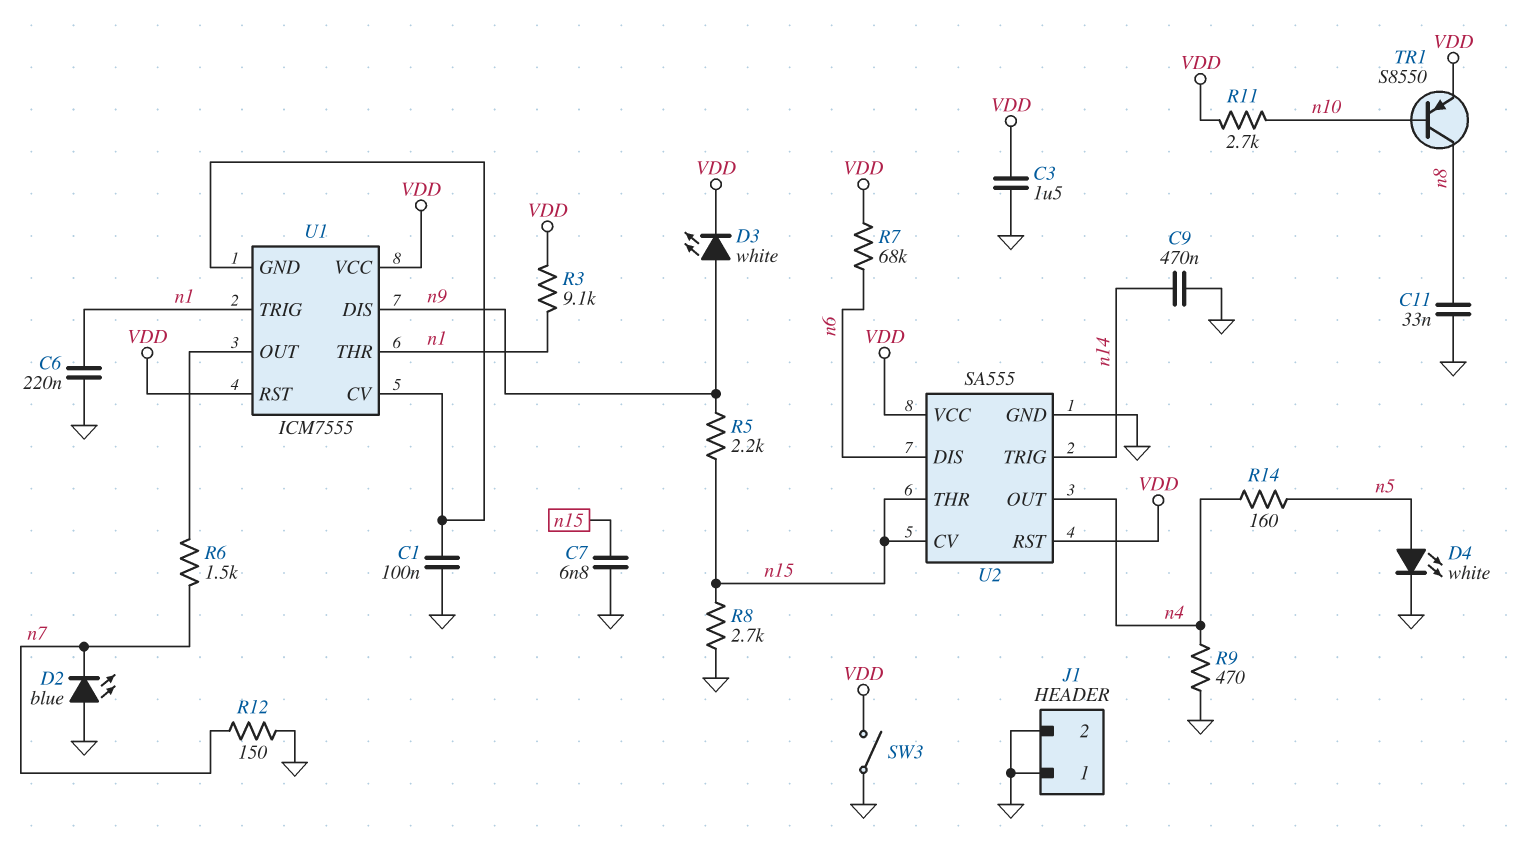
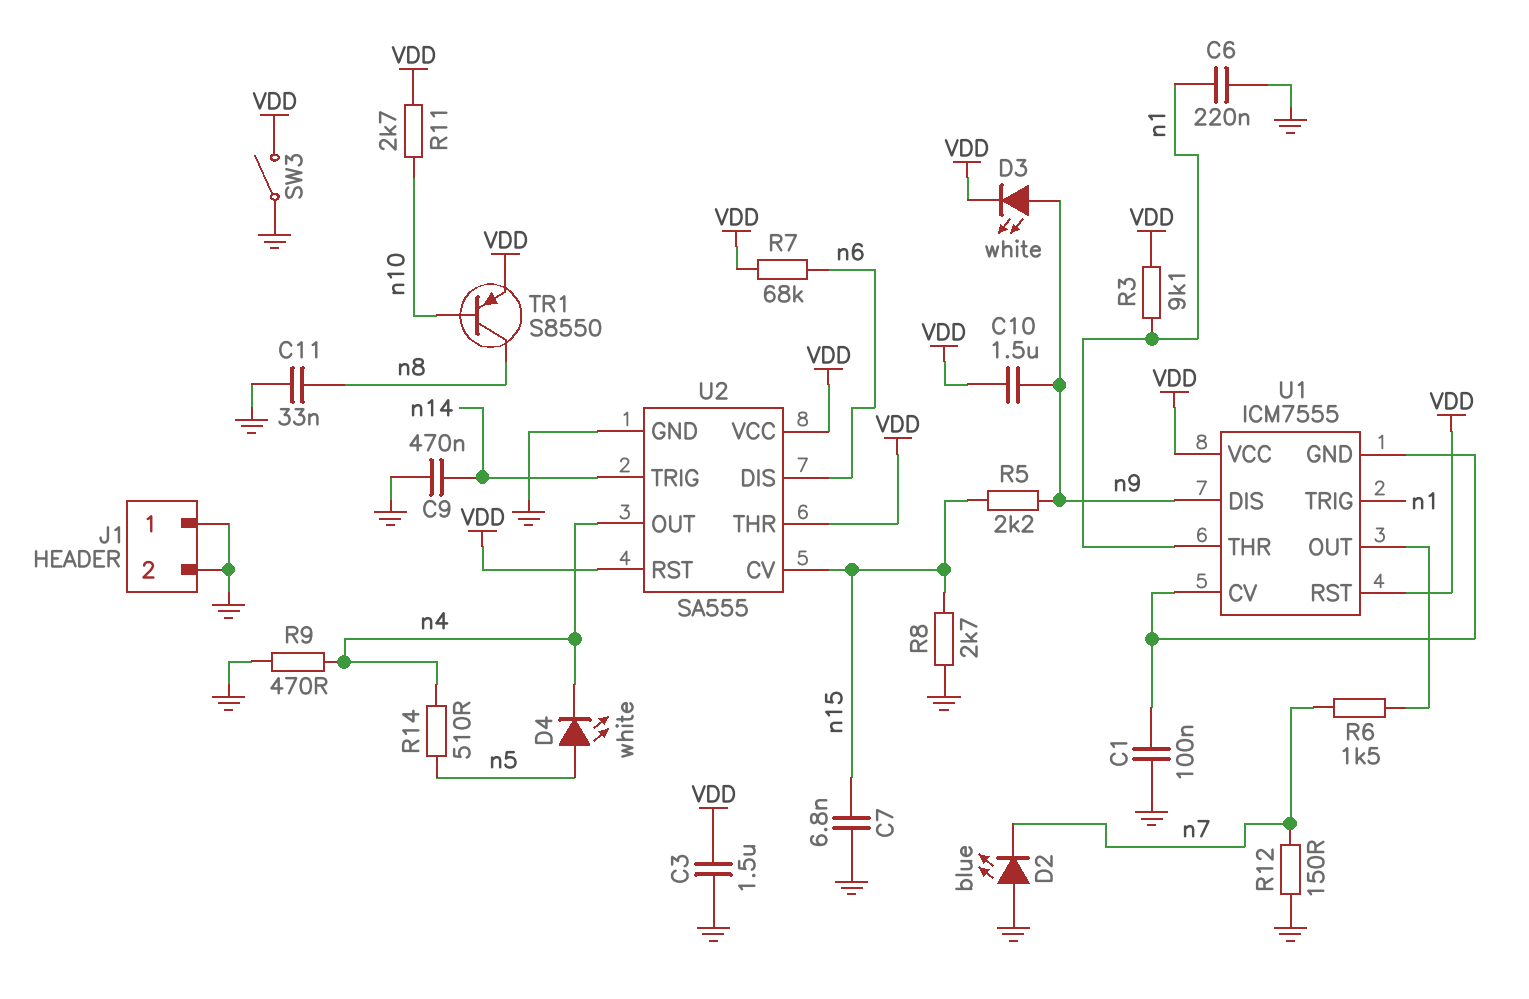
C10: none -> 1.5uF (VDD, n9)
D4: LED white (A n5, K GND) -> LED white (A n5, K n4)
R14: 160 (n4, n5) -> 510 (n4, n5)
U2 pin THR: n15 -> VDD

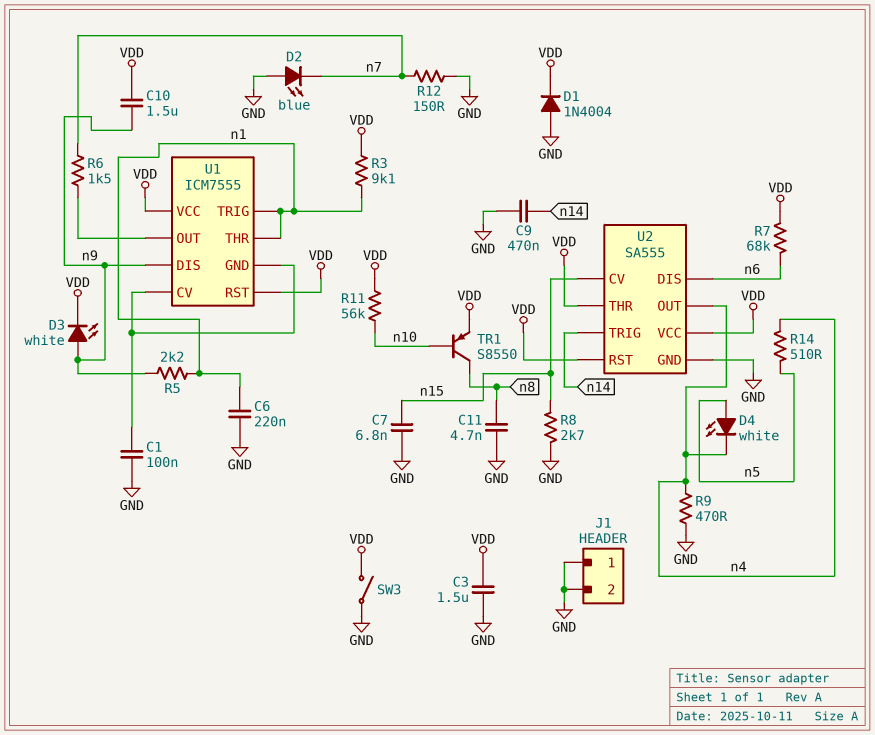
C11: 33nF (GND, n8) -> 4.7nF (GND, n8)
D1: none -> diode 1N4004 (A GND, K VDD)
R5: 2.2k (n9, n15) -> 2.2k (n1, n9)
R11: 2.7k (VDD, n10) -> 56k (VDD, n10)

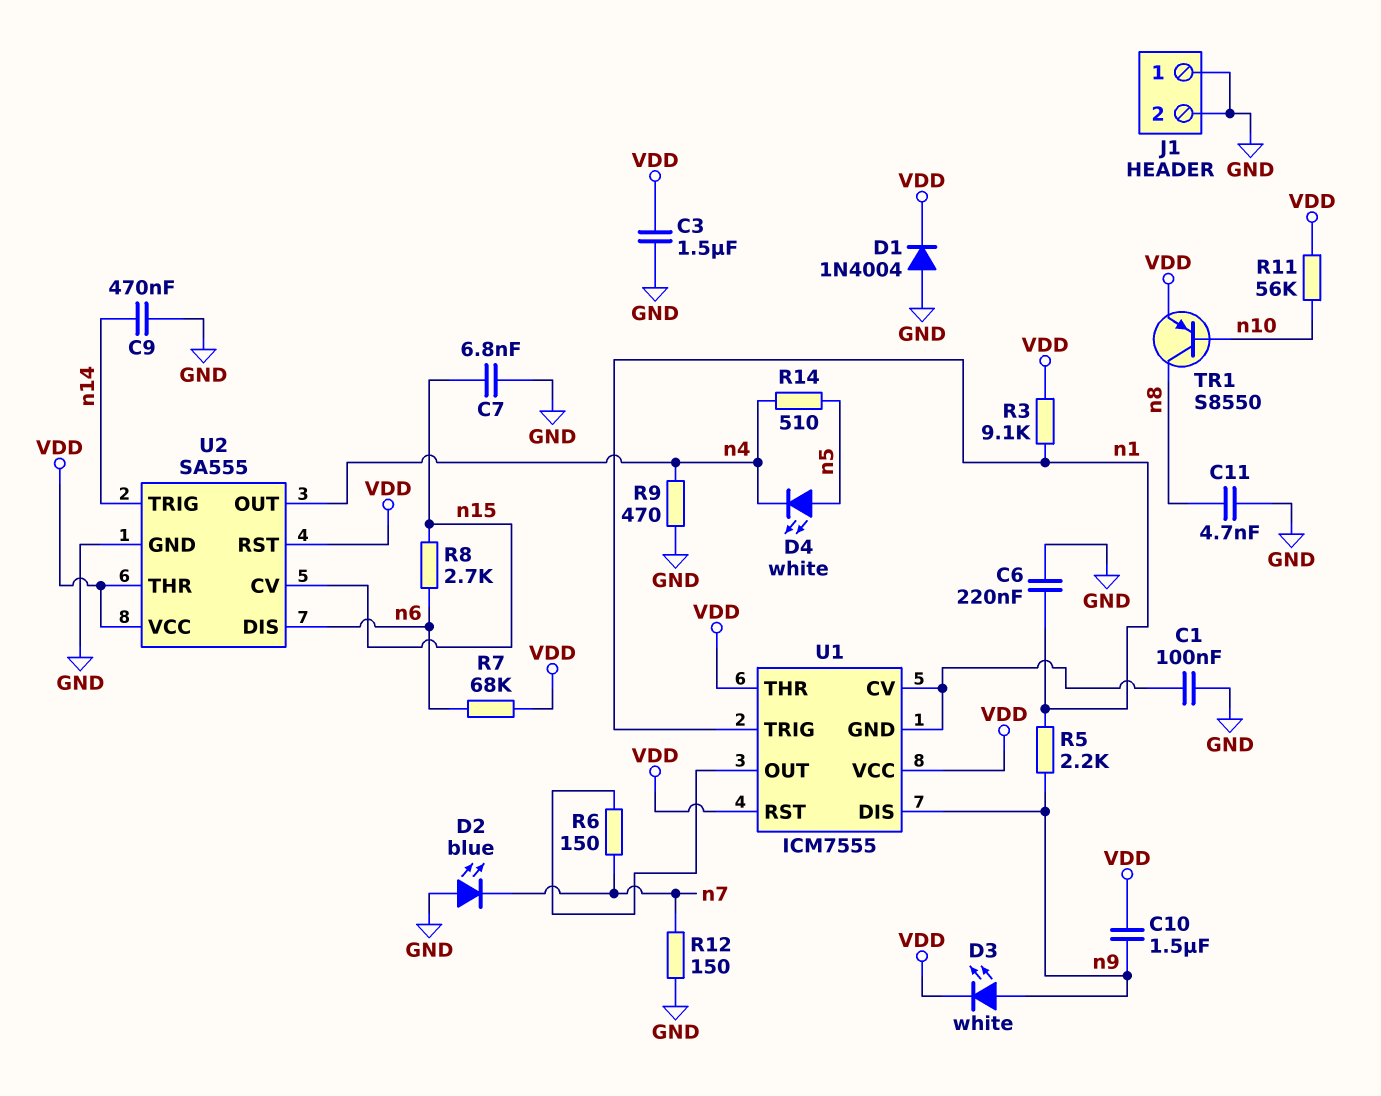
R6: 1.5k (U1/OUT, n7) -> 150 (U1/OUT, n7)
R8: 2.7k (GND, n15) -> 2.7k (n6, n15)
SW3: switch (GND, VDD) -> none
U1 pin THR: n1 -> VDD

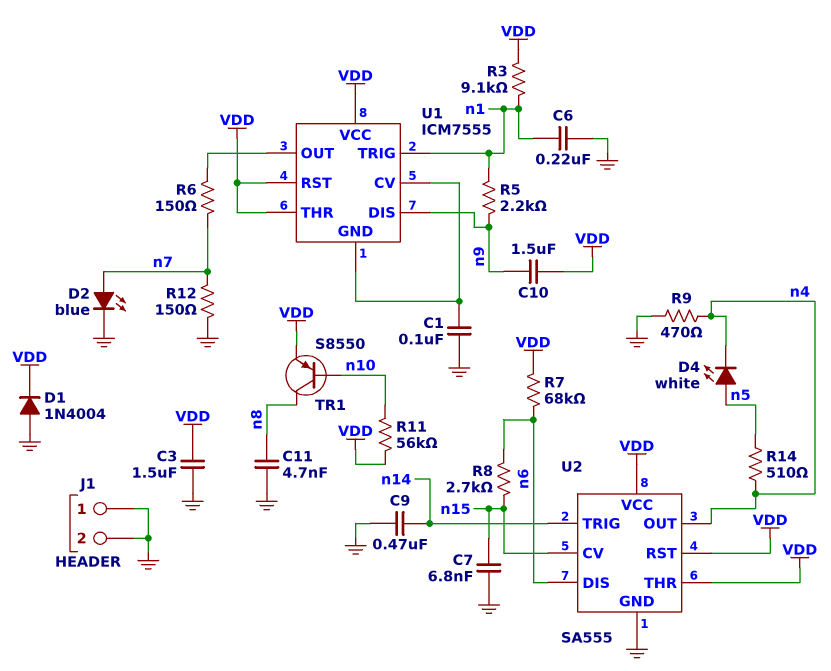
D2: LED blue (A GND, K n7) -> LED blue (A n7, K GND)
D3: LED white (A n9, K VDD) -> none

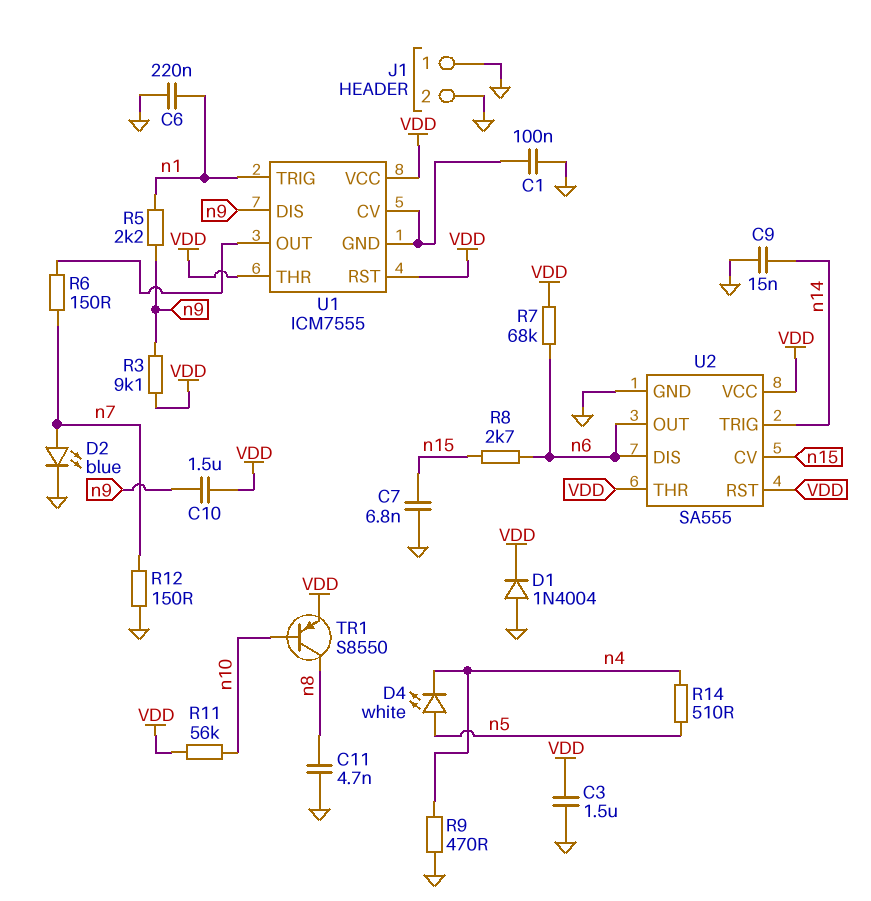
C9: 470nF (GND, n14) -> 15nF (GND, n14)
R3: 9.1k (VDD, n1) -> 9.1k (VDD, n9)
U2 pin OUT: n4 -> n6

